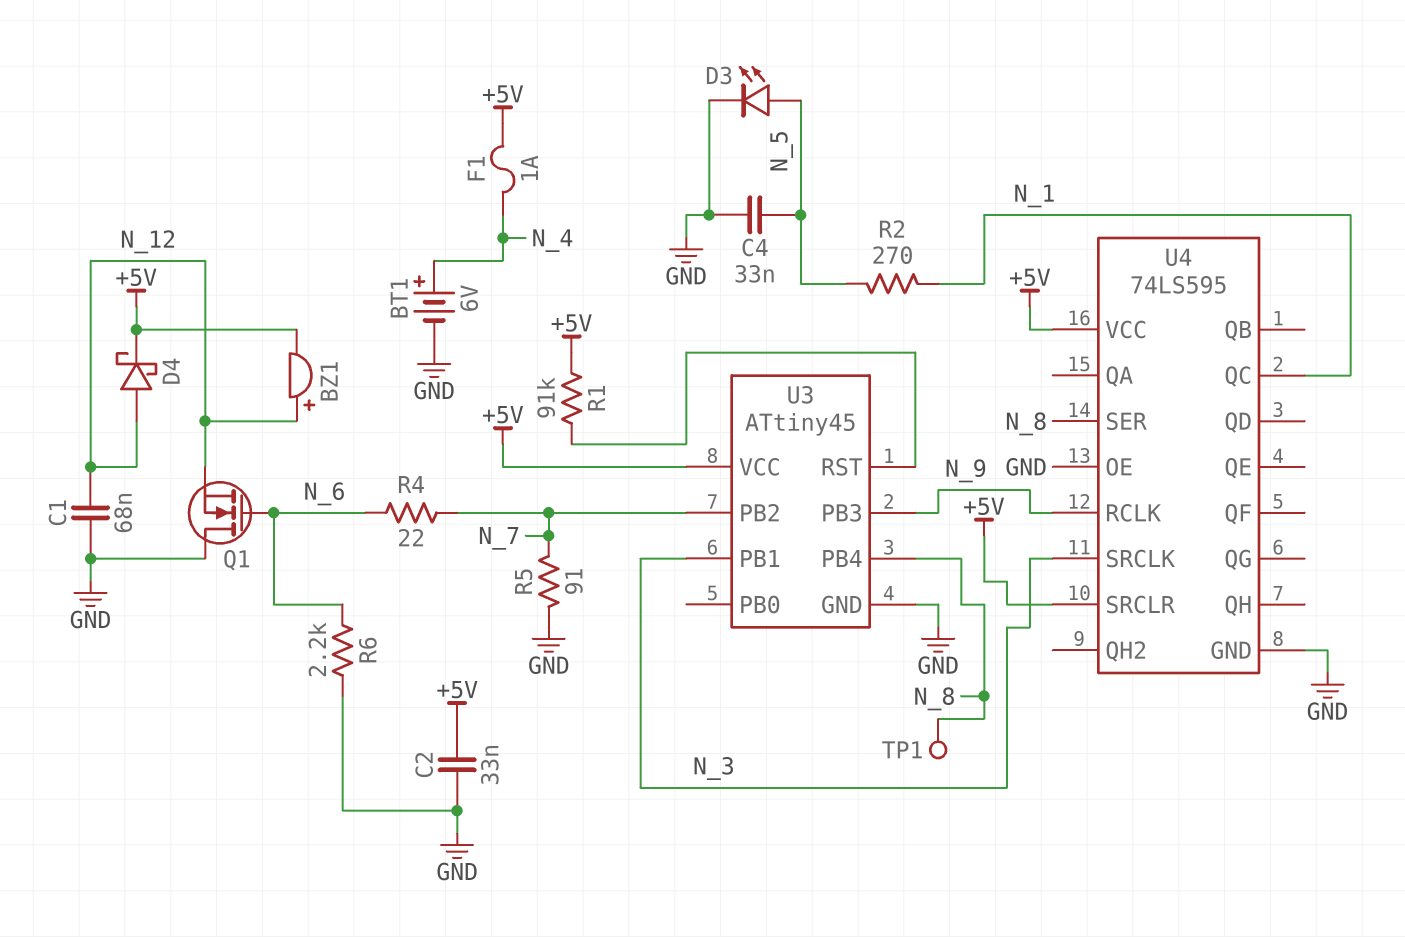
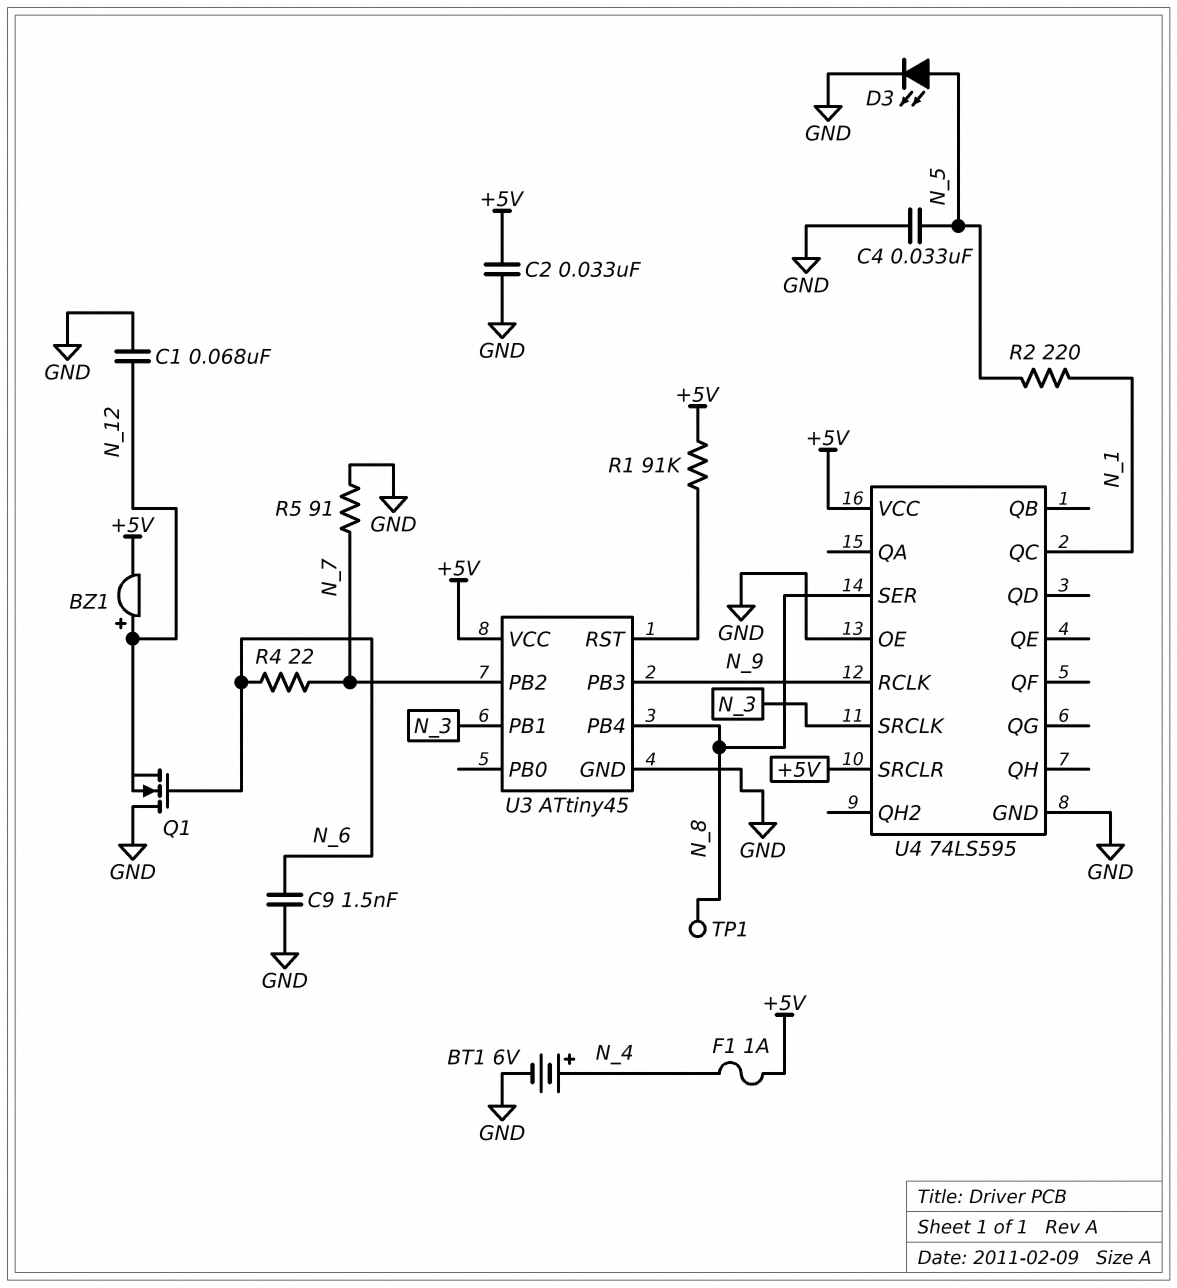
C9: none -> 1.5nF (GND, N_6)
D4: schottky (A N_12, K +5V) -> none
R2: 270 (N_1, N_5) -> 220 (N_1, N_5)
R6: 2.2k (GND, N_6) -> none

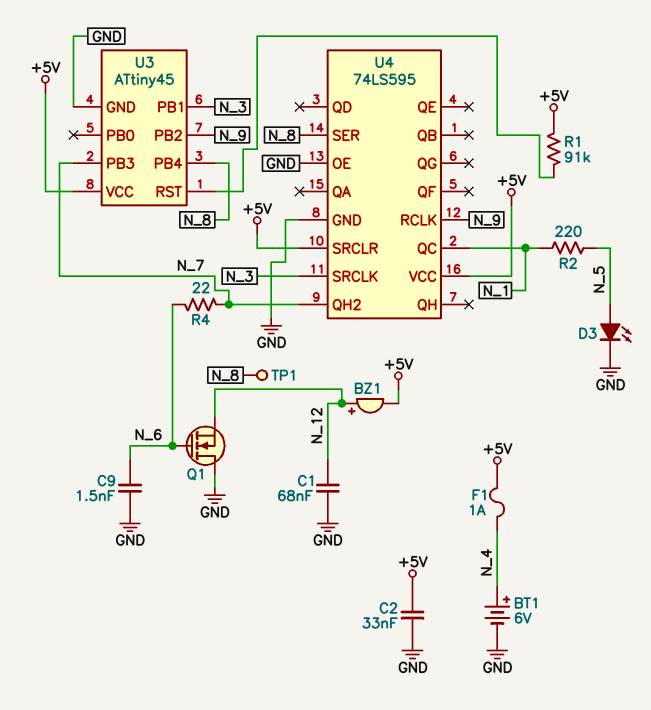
C4: 33nF (GND, N_5) -> none
R5: 91 (GND, N_7) -> none
U3 pin PB2: N_7 -> N_9
U3 pin PB3: N_9 -> N_7
U4 pin QH2: none -> N_7

